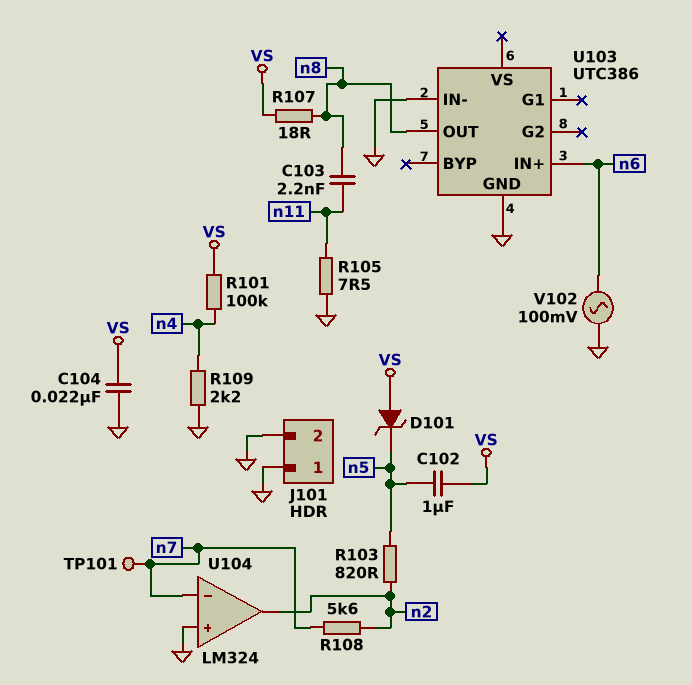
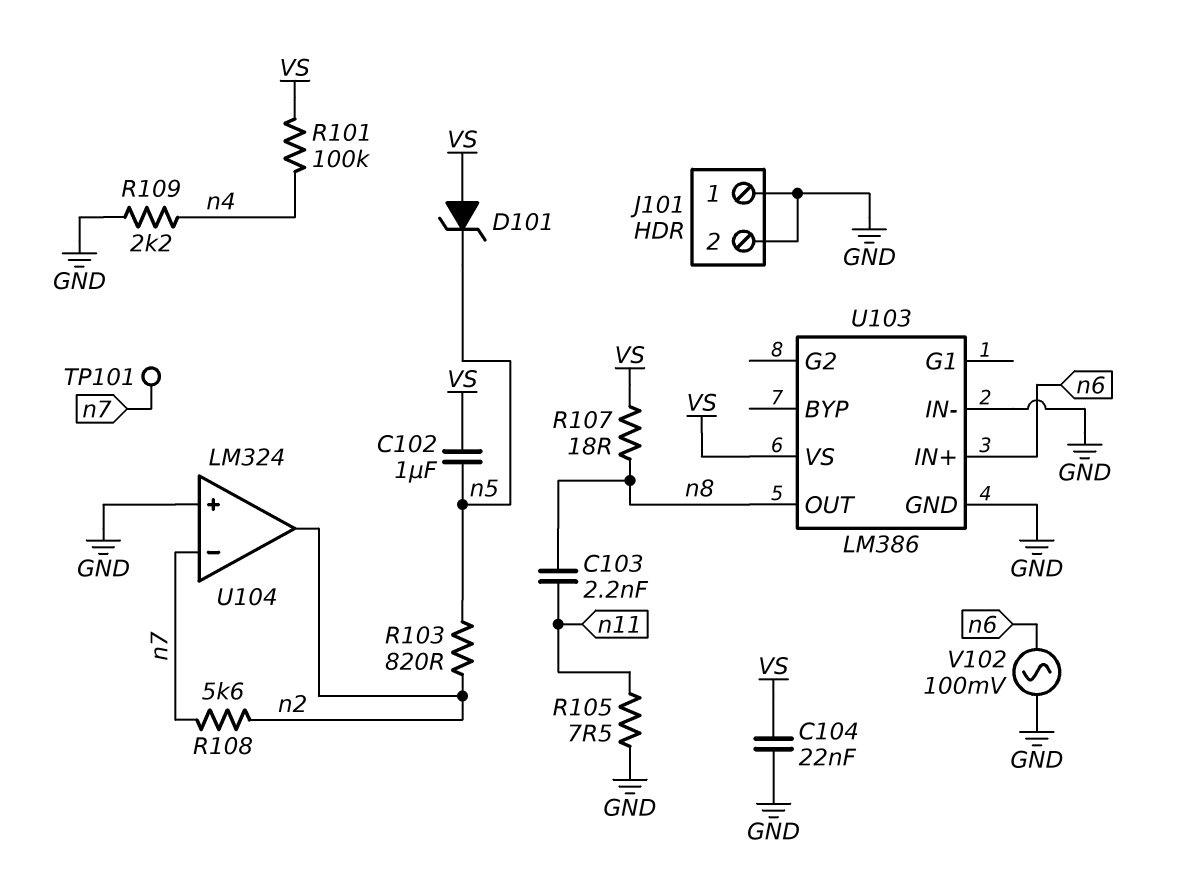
U103: UTC386 -> LM386
U103 pin VS: none -> VS

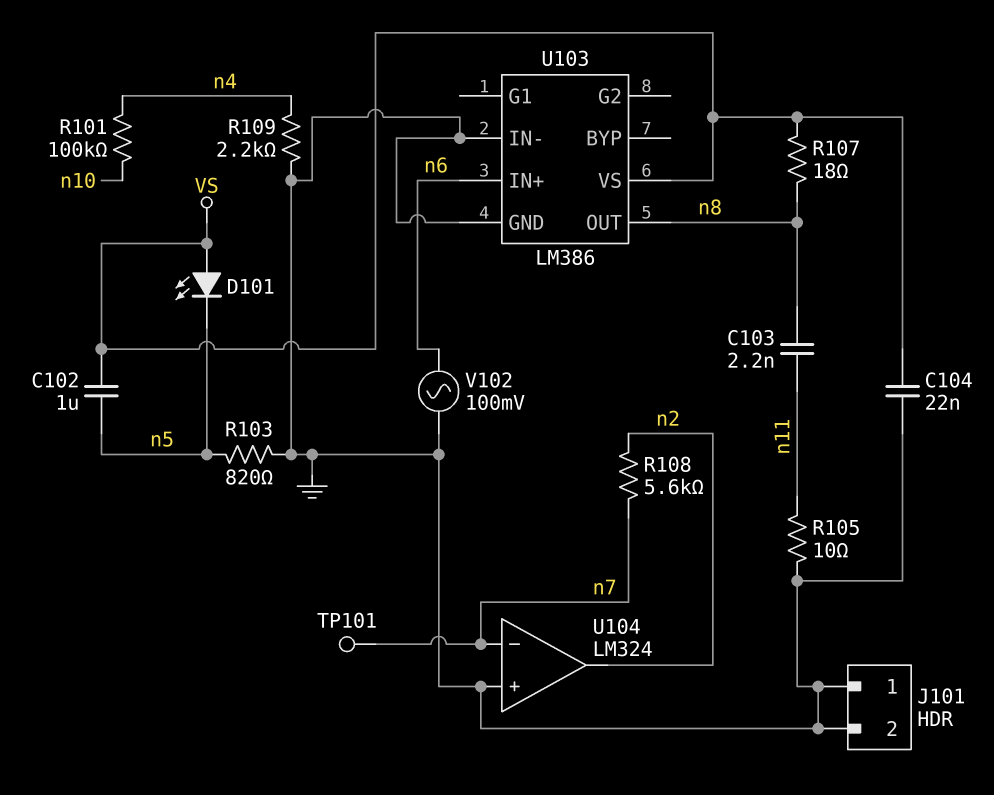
D101: zener (A VS, K n5) -> LED (A VS, K n5)
R101: 100k (VS, n4) -> 100k (n4, n10)
R103: 820 (n2, n5) -> 820 (GND, n5)
R105: 7.5 (GND, n11) -> 10 (GND, n11)

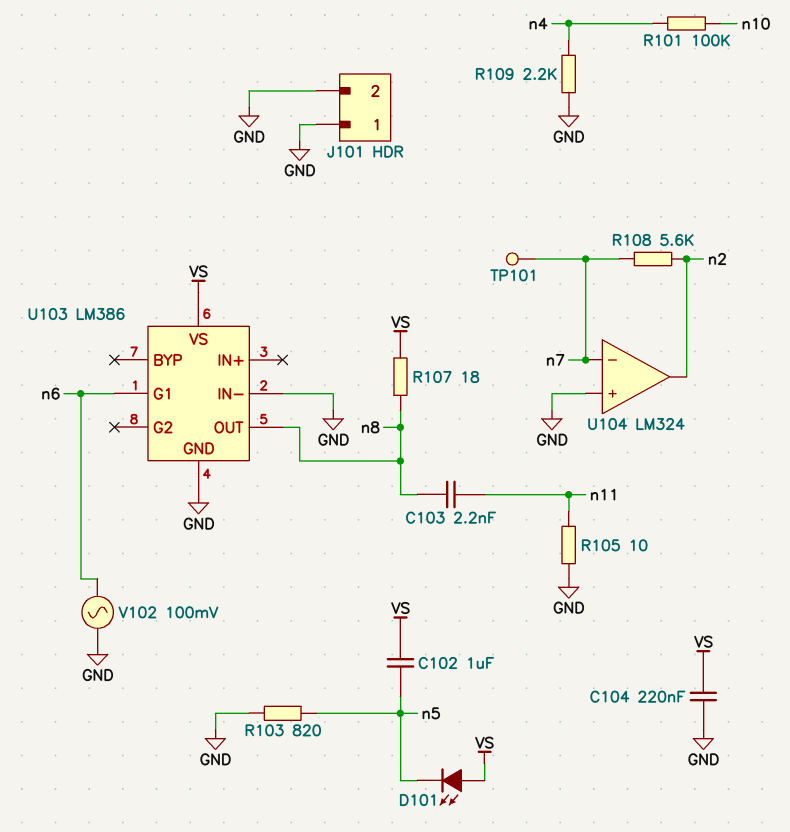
C104: 22nF (GND, VS) -> 220nF (GND, VS)
U103 pin G1: none -> n6
U103 pin IN+: n6 -> none

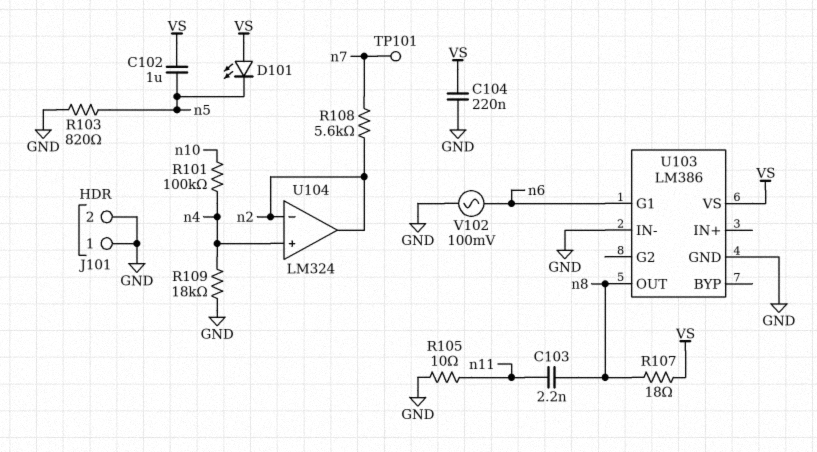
R109: 2.2k (GND, n4) -> 18k (GND, n4)
U104 pin in+: GND -> n4
U104 pin in-: n7 -> n2

